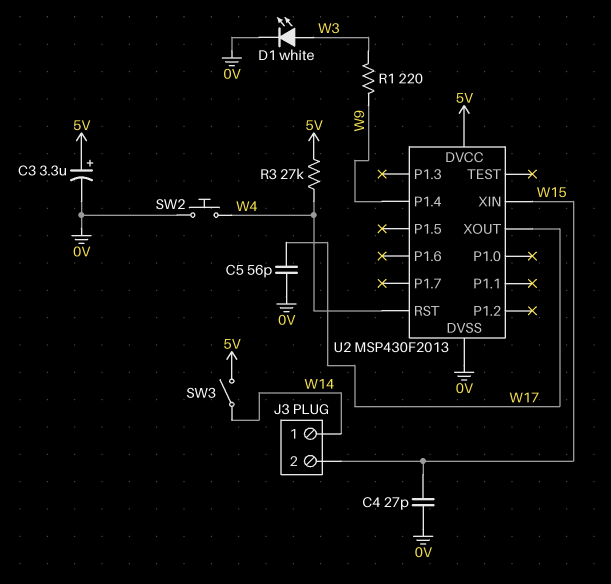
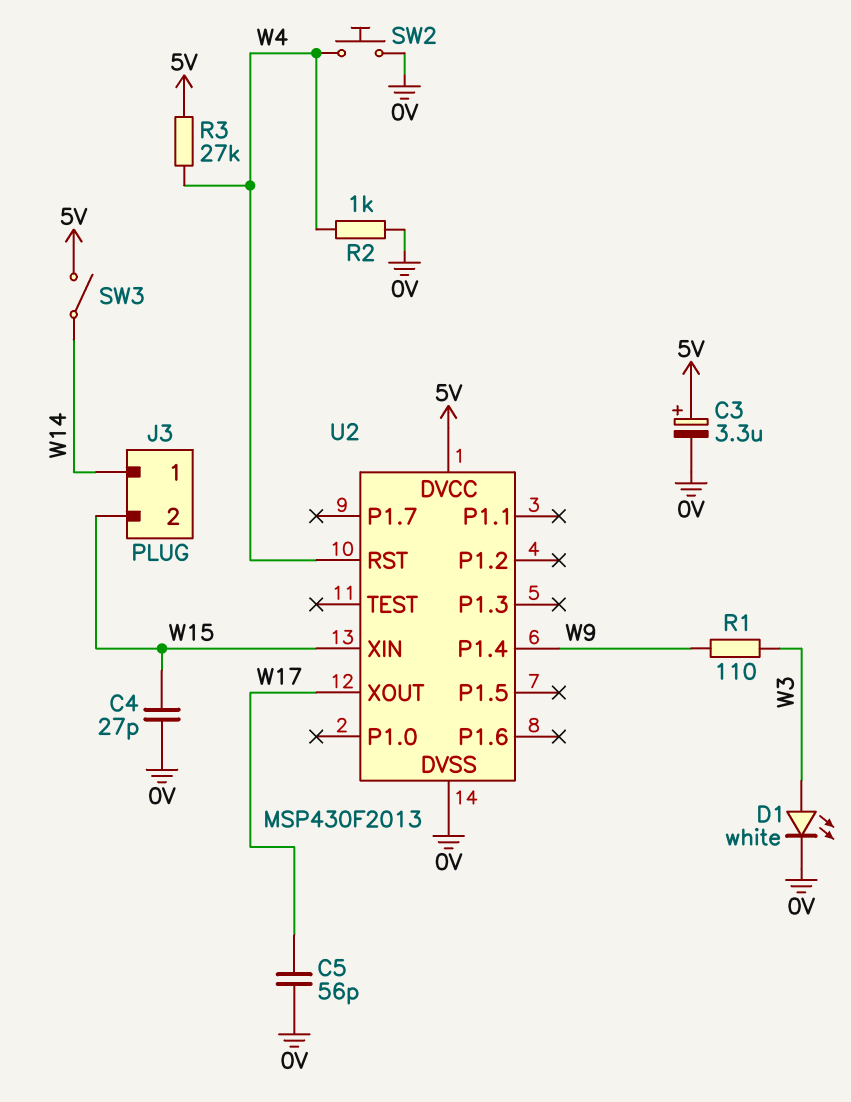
R1: 220 (W3, W9) -> 110 (W3, W9)
R2: none -> 1k (0V, W4)

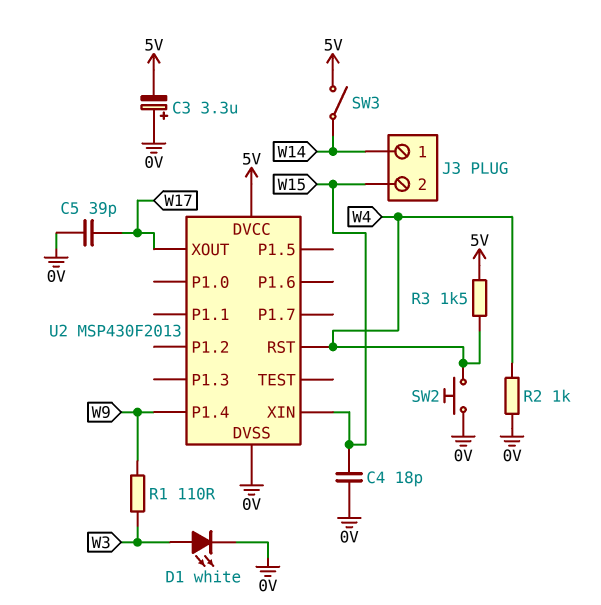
C3: 3.3uF (plus 5V, minus 0V) -> 3.3uF (plus 0V, minus 5V)
C4: 27pF (0V, W15) -> 18pF (0V, W15)
C5: 56pF (0V, W17) -> 39pF (0V, W17)
R3: 27k (5V, W4) -> 1.5k (5V, W4)

